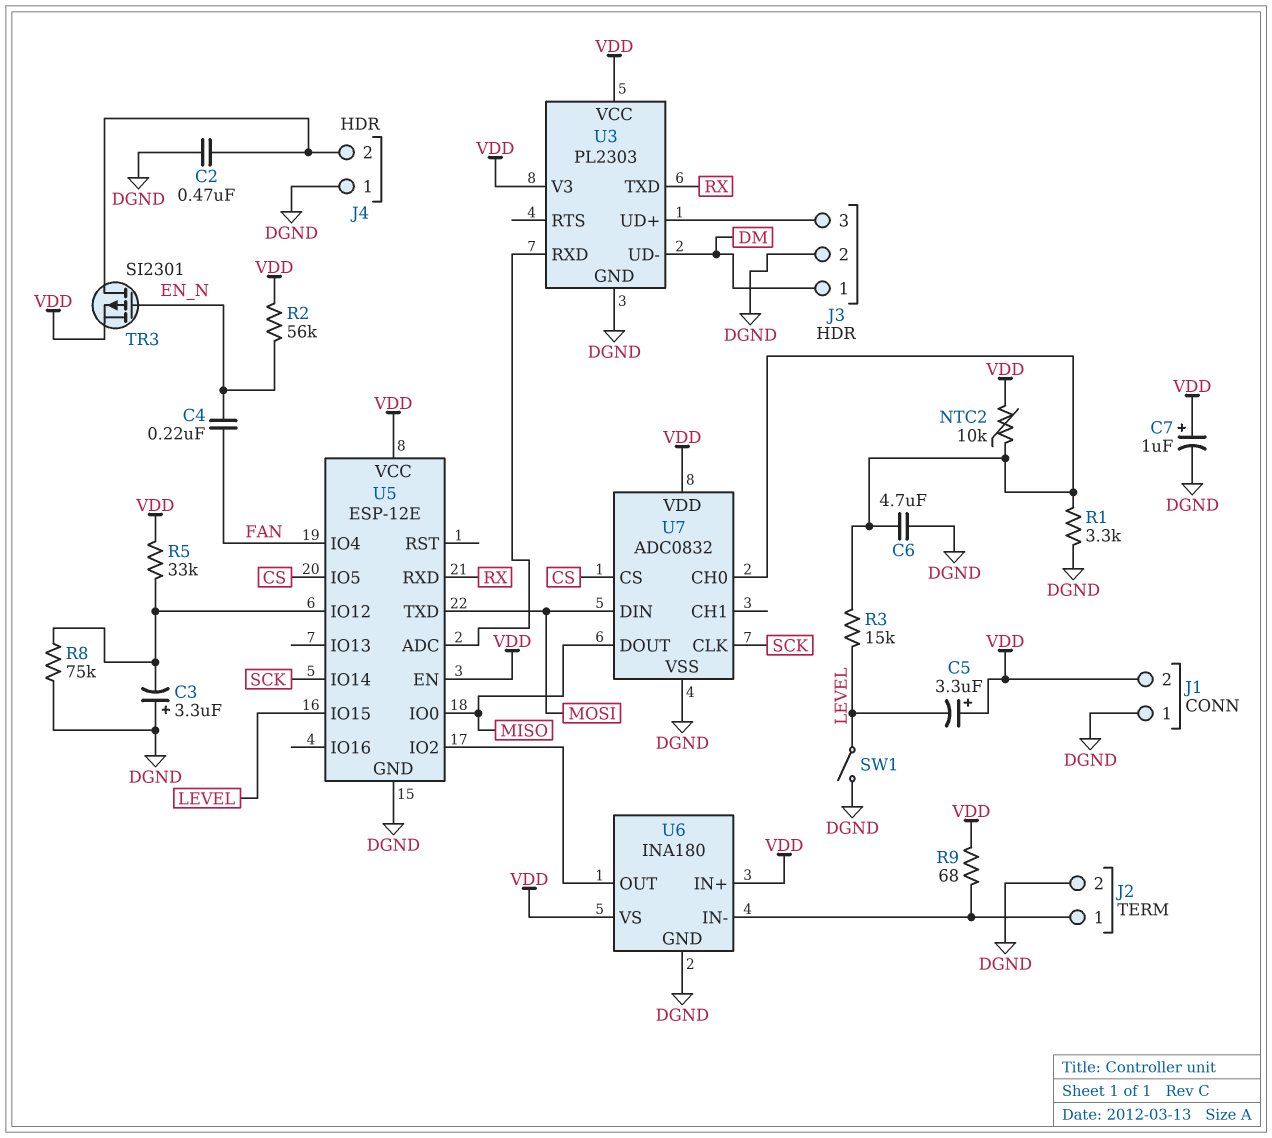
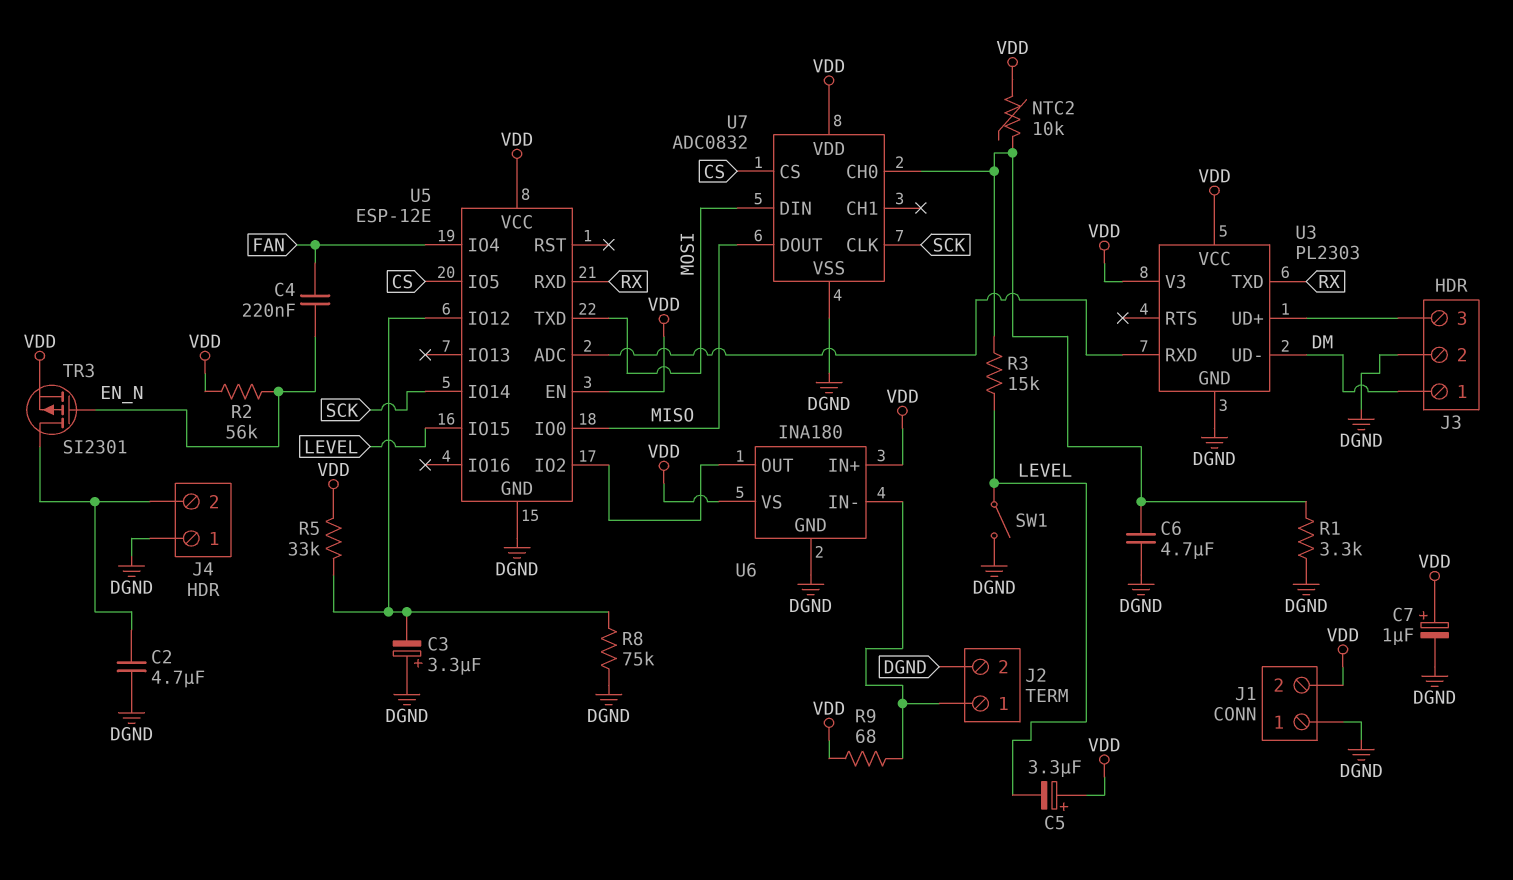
C2: 470nF (DGND, J4/2) -> 4.7uF (DGND, J4/2)

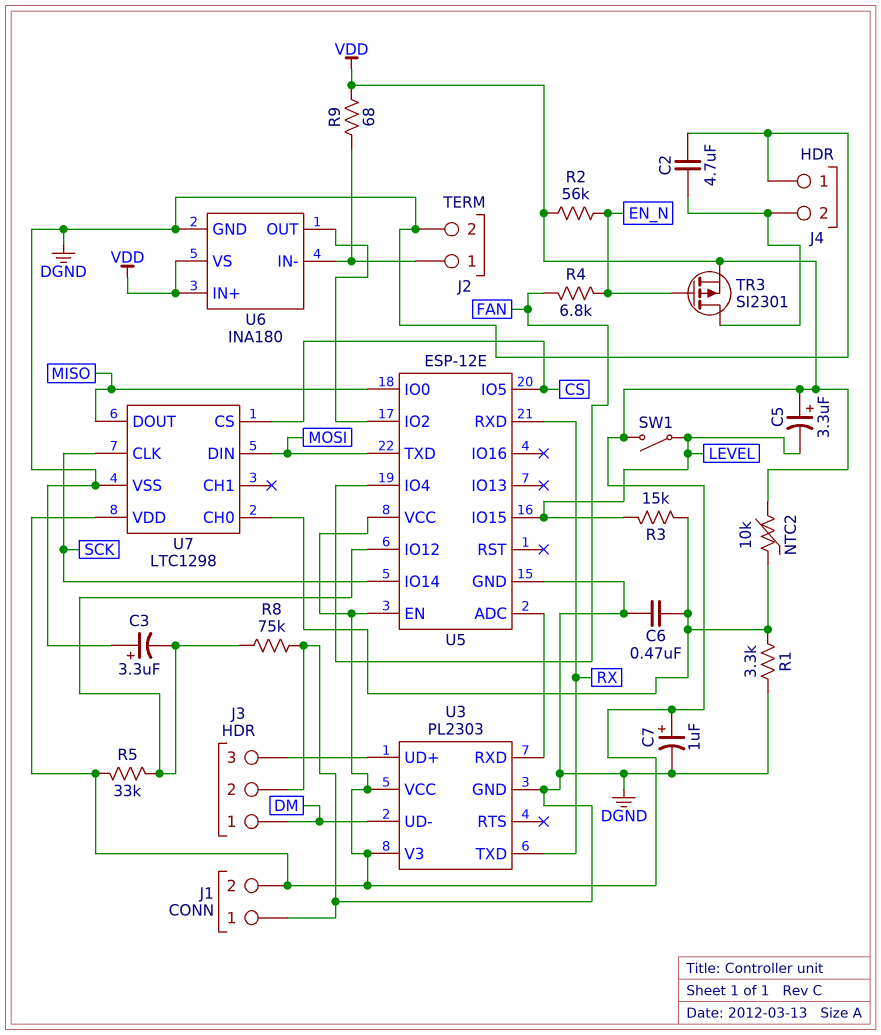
C4: 220nF (EN_N, FAN) -> none
C6: 4.7uF (DGND, U7/CH0) -> 470nF (DGND, U7/CH0)
R4: none -> 6.8k (EN_N, FAN)
SW1: switch (DGND, LEVEL) -> switch (LEVEL, VDD)
U7: ADC0832 -> LTC1298

